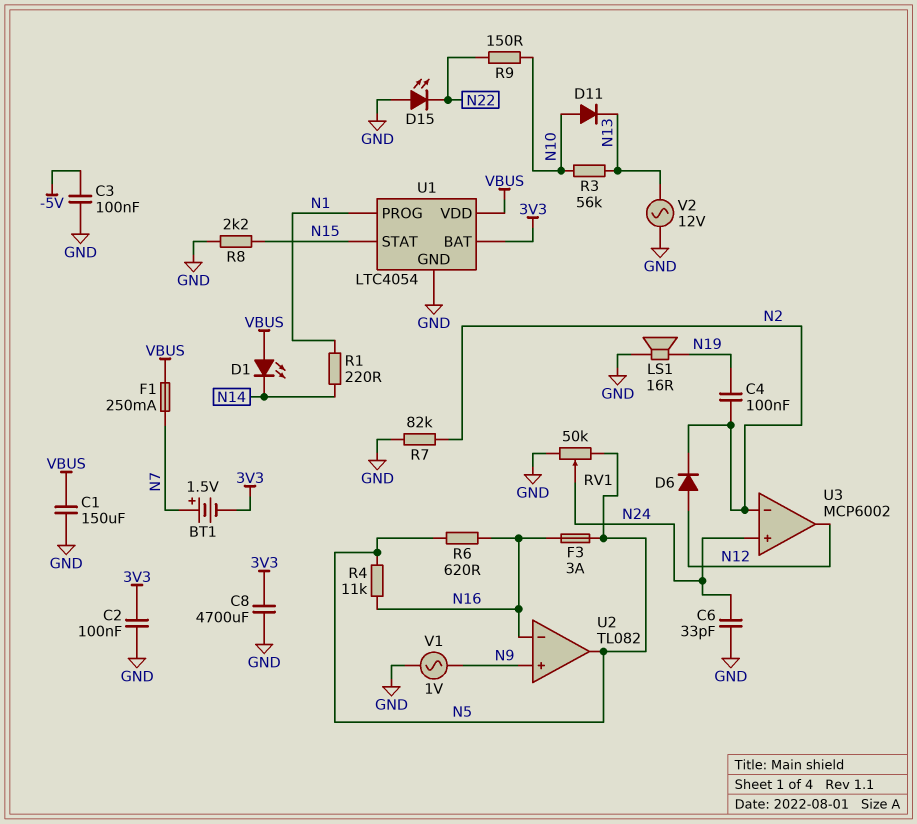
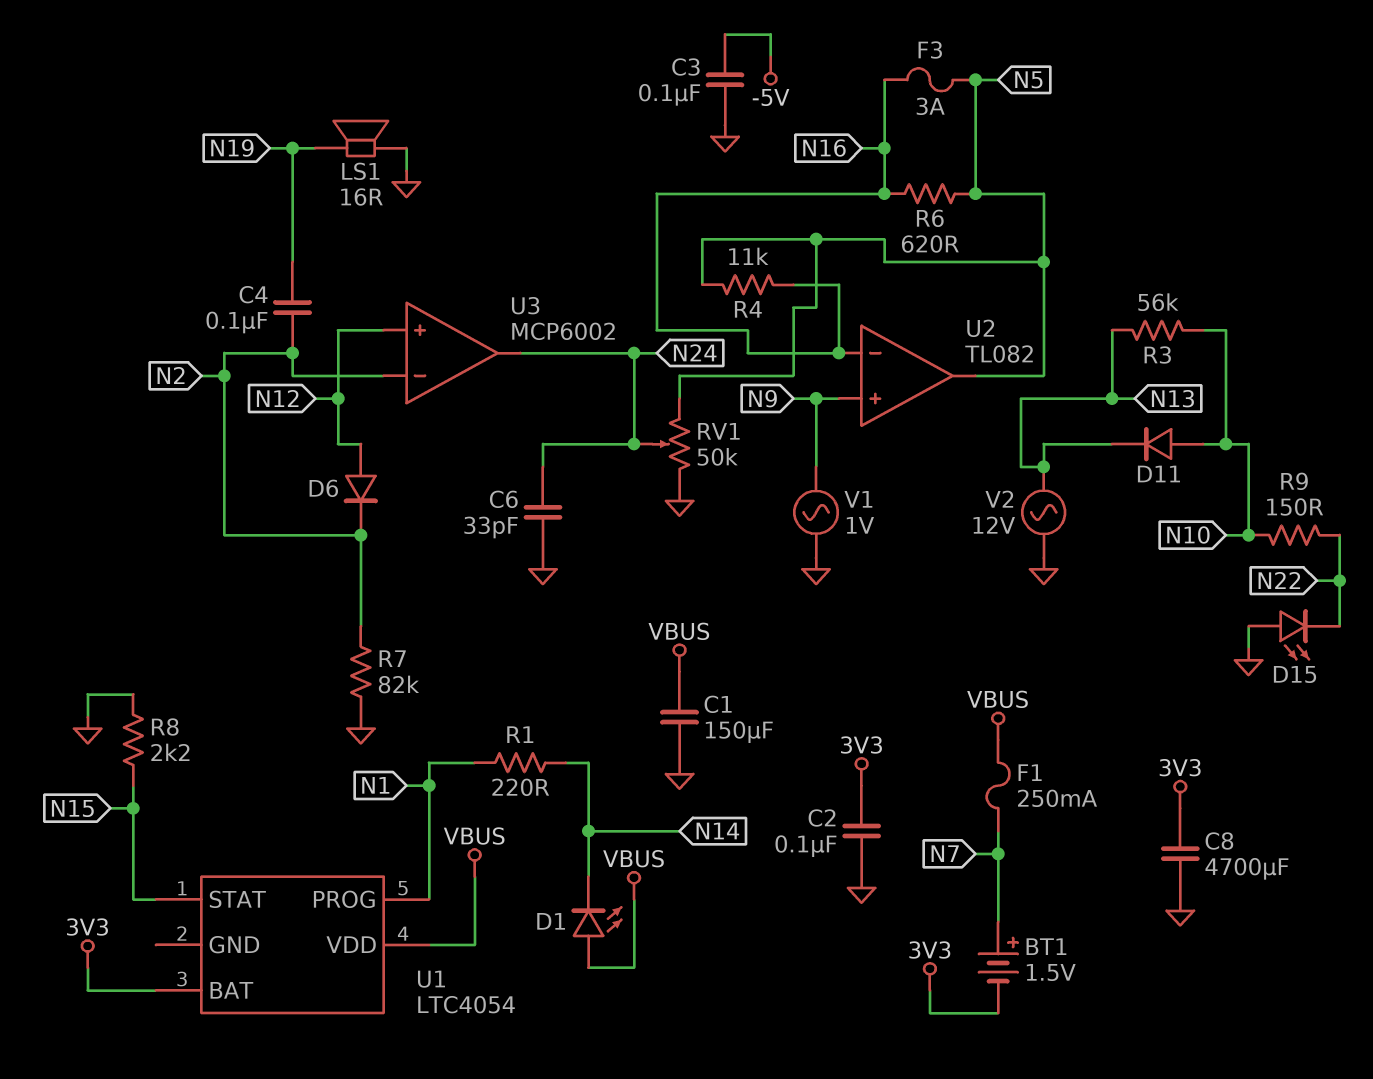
U1 pin GND: GND -> none
U3 pin in+: N24 -> N12
U3 pin out: N12 -> N24

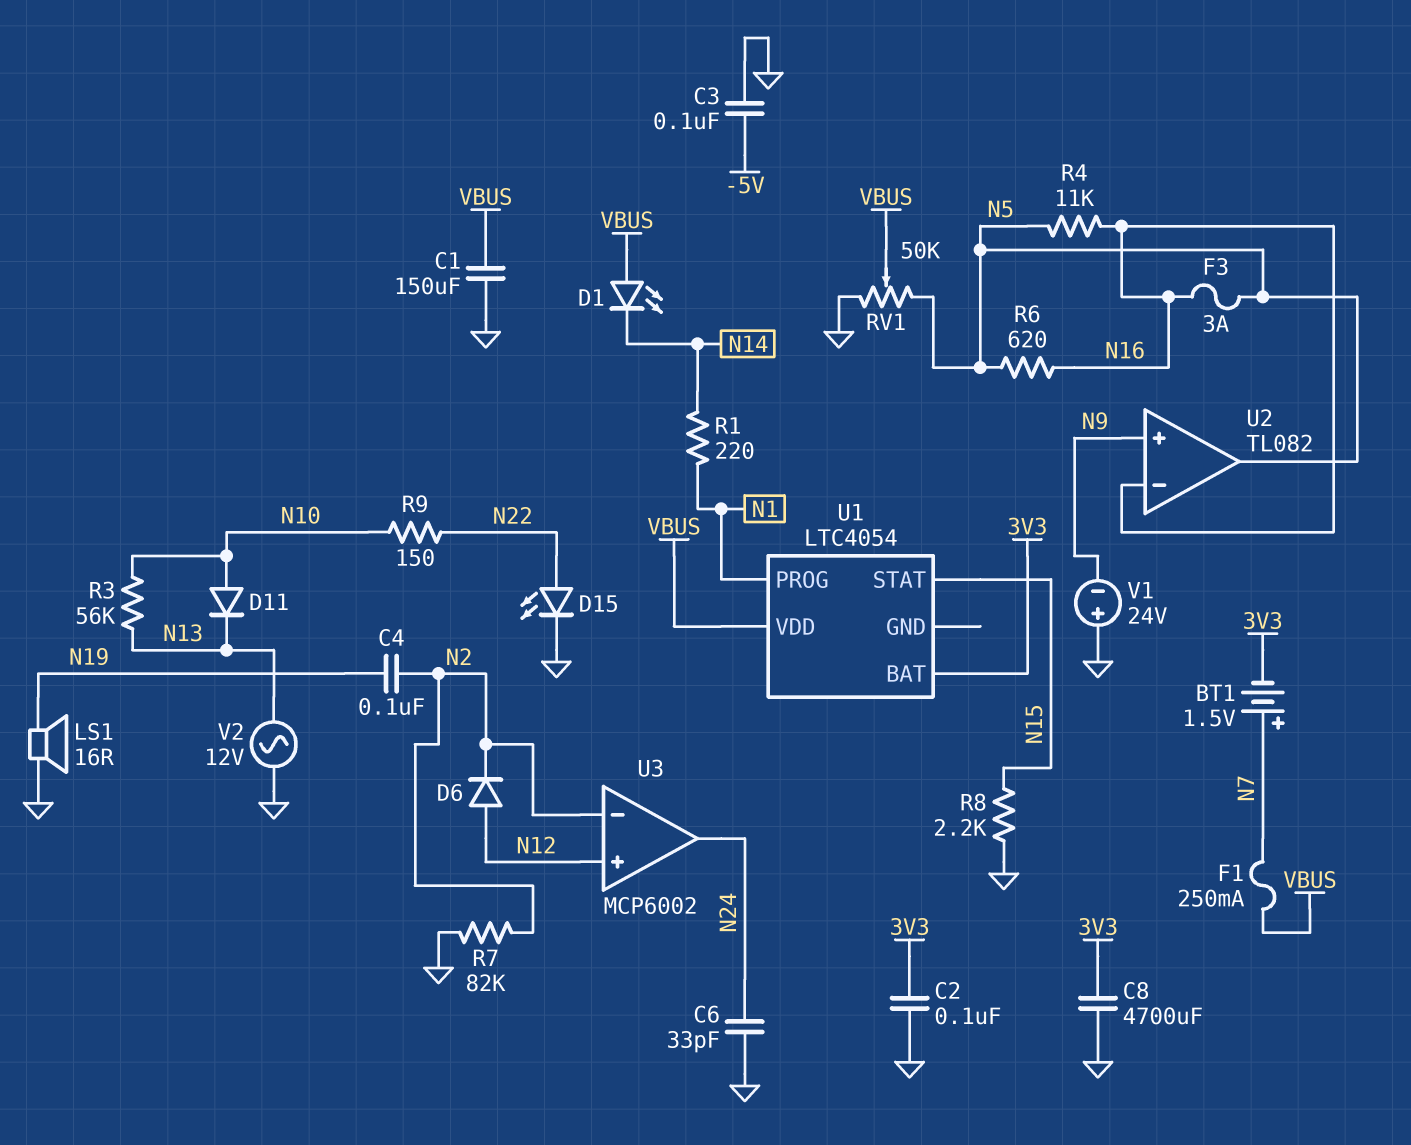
D15: LED (A GND, K N22) -> LED (A N22, K GND)
RV1: 50k (GND, N5, wiper N24) -> 50k (GND, N5, wiper VBUS)
V1: AC 1V (GND, N9) -> 24V (plus GND, minus N9)

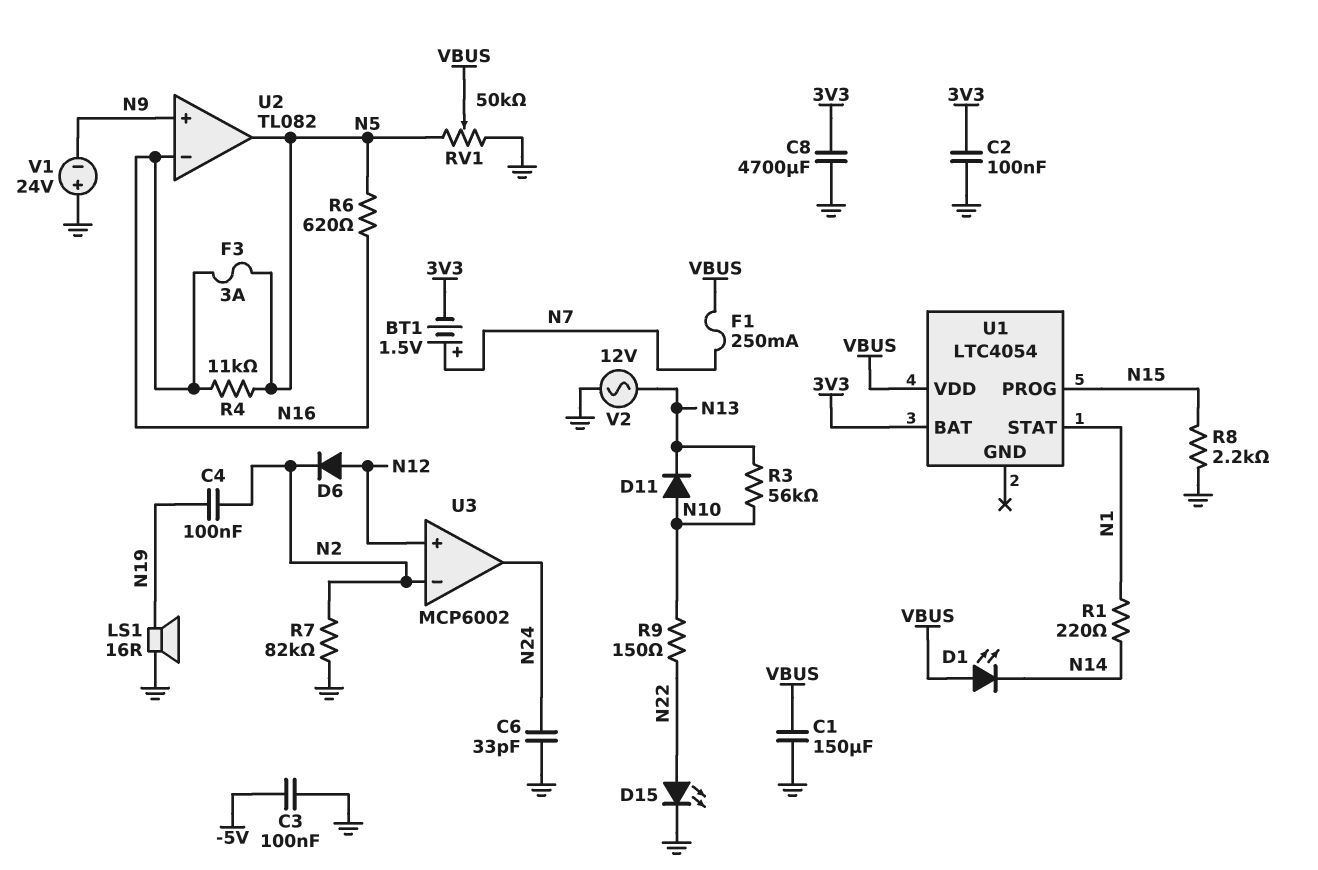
U1 pin PROG: N1 -> N15
U1 pin STAT: N15 -> N1

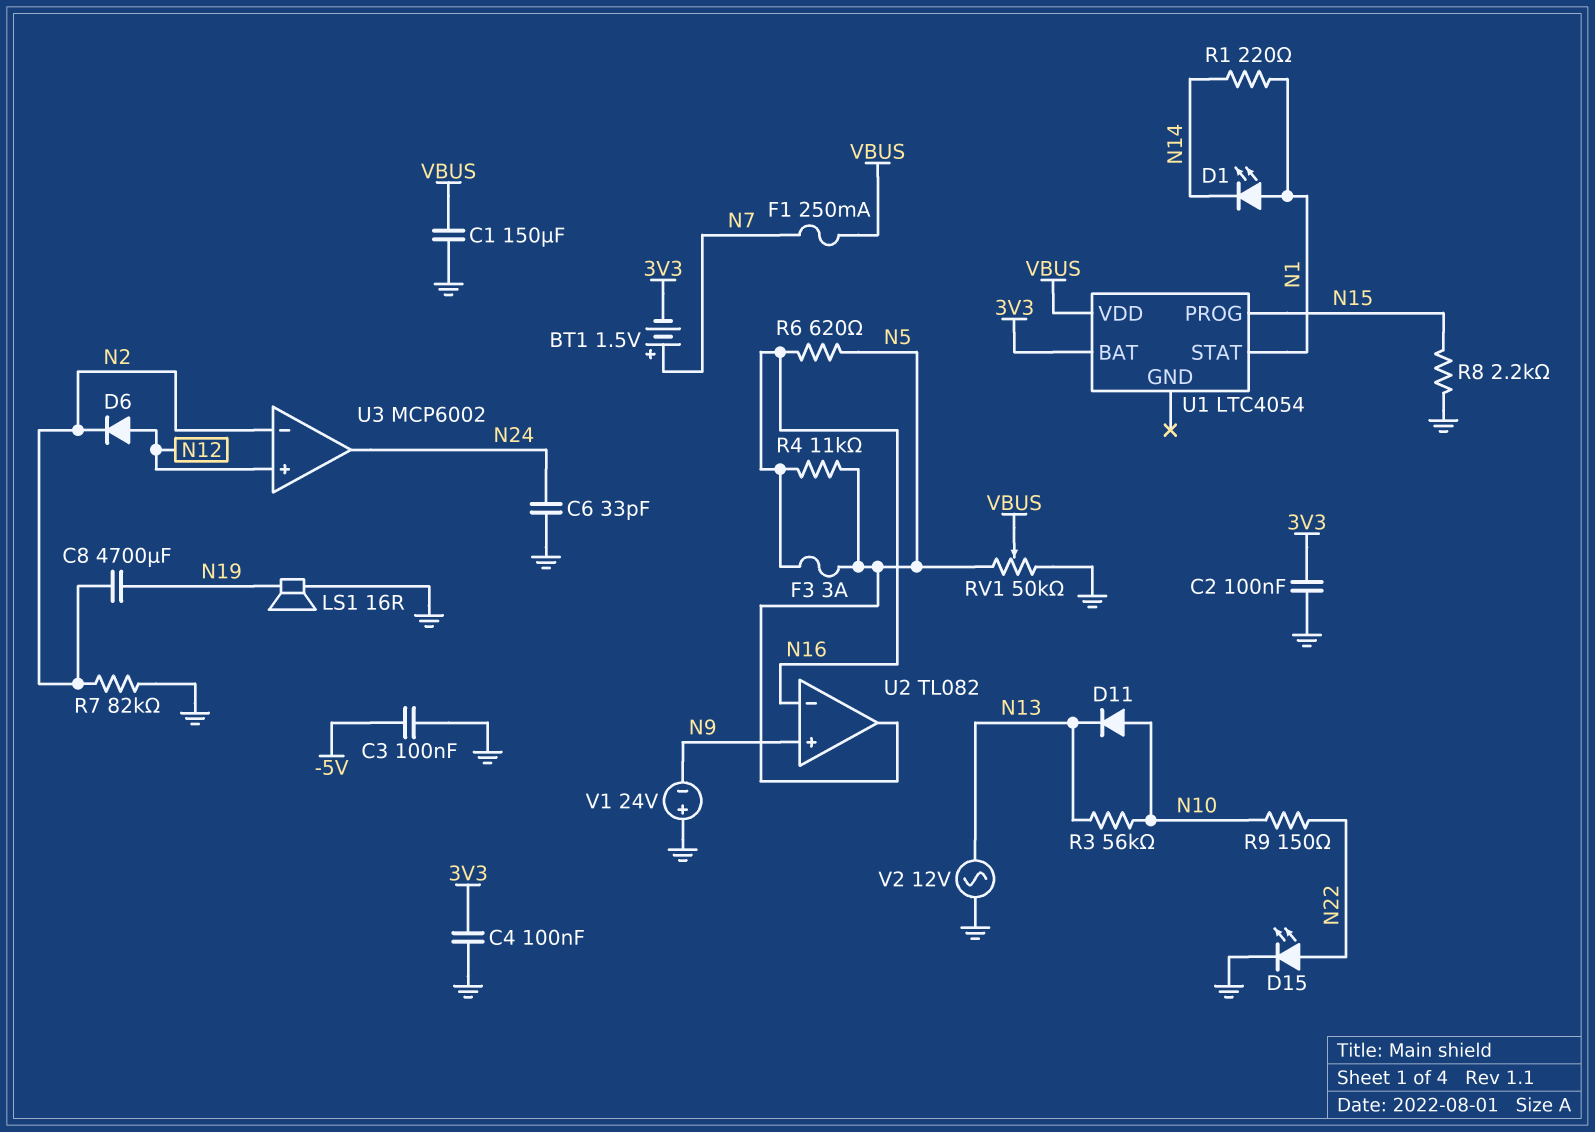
C4: 100nF (N2, N19) -> 100nF (3V3, GND)
C8: 4700uF (3V3, GND) -> 4700uF (N2, N19)
D1: LED (A VBUS, K N14) -> LED (A N1, K N14)

